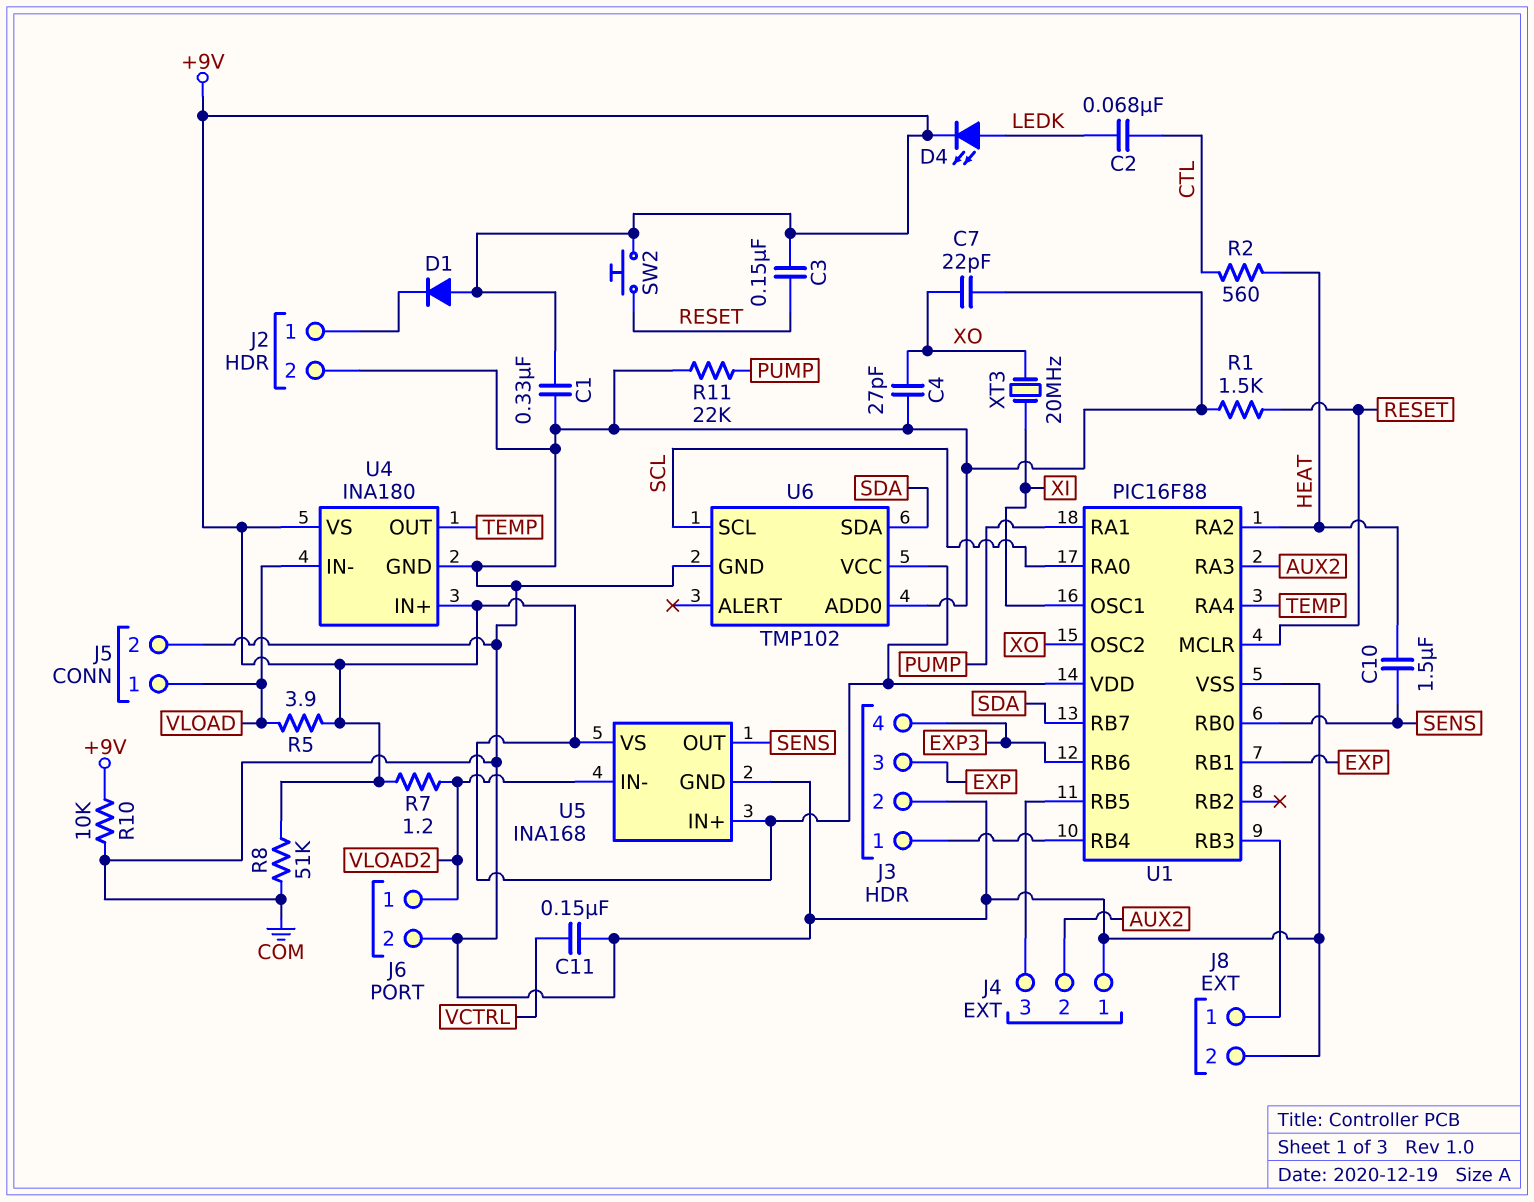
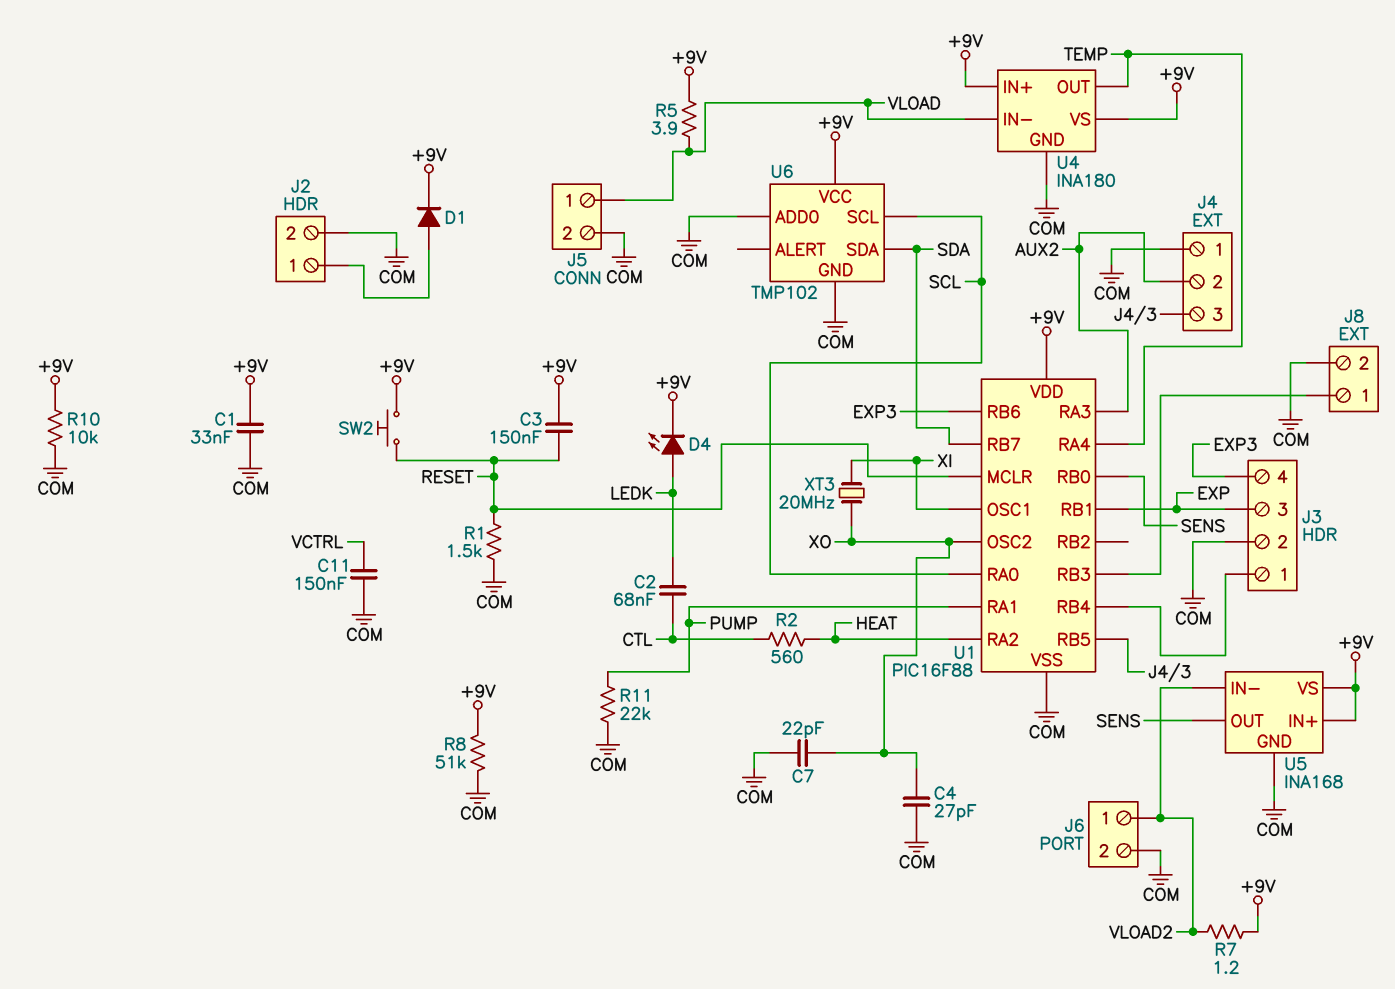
C1: 330nF (+9V, COM) -> 33nF (+9V, COM)
C10: 1.5uF (HEAT, SENS) -> none
D1: diode (A +9V, K J2/1) -> diode (A J2/1, K +9V)

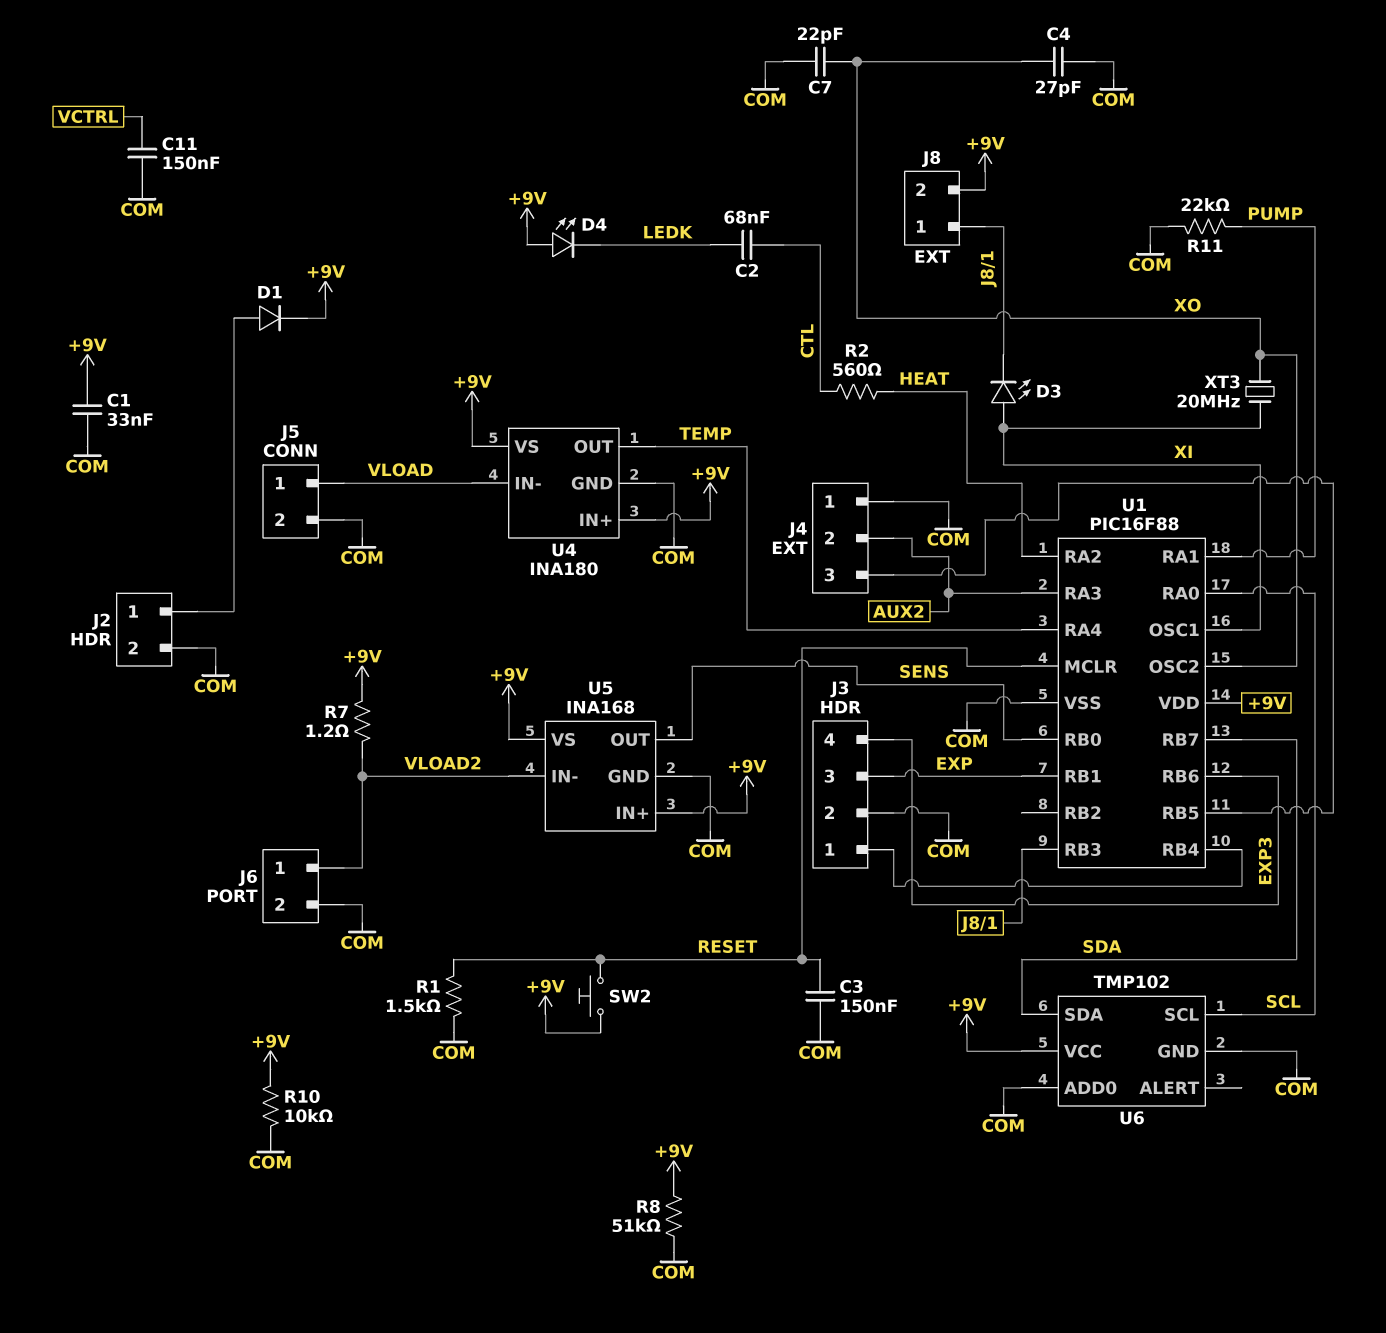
C3: 150nF (+9V, RESET) -> 150nF (COM, RESET)
D3: none -> LED (A XI, K J8/1)
D4: LED (A LEDK, K +9V) -> LED (A +9V, K LEDK)
J8 pin 2: COM -> +9V
R5: 3.9 (+9V, VLOAD) -> none

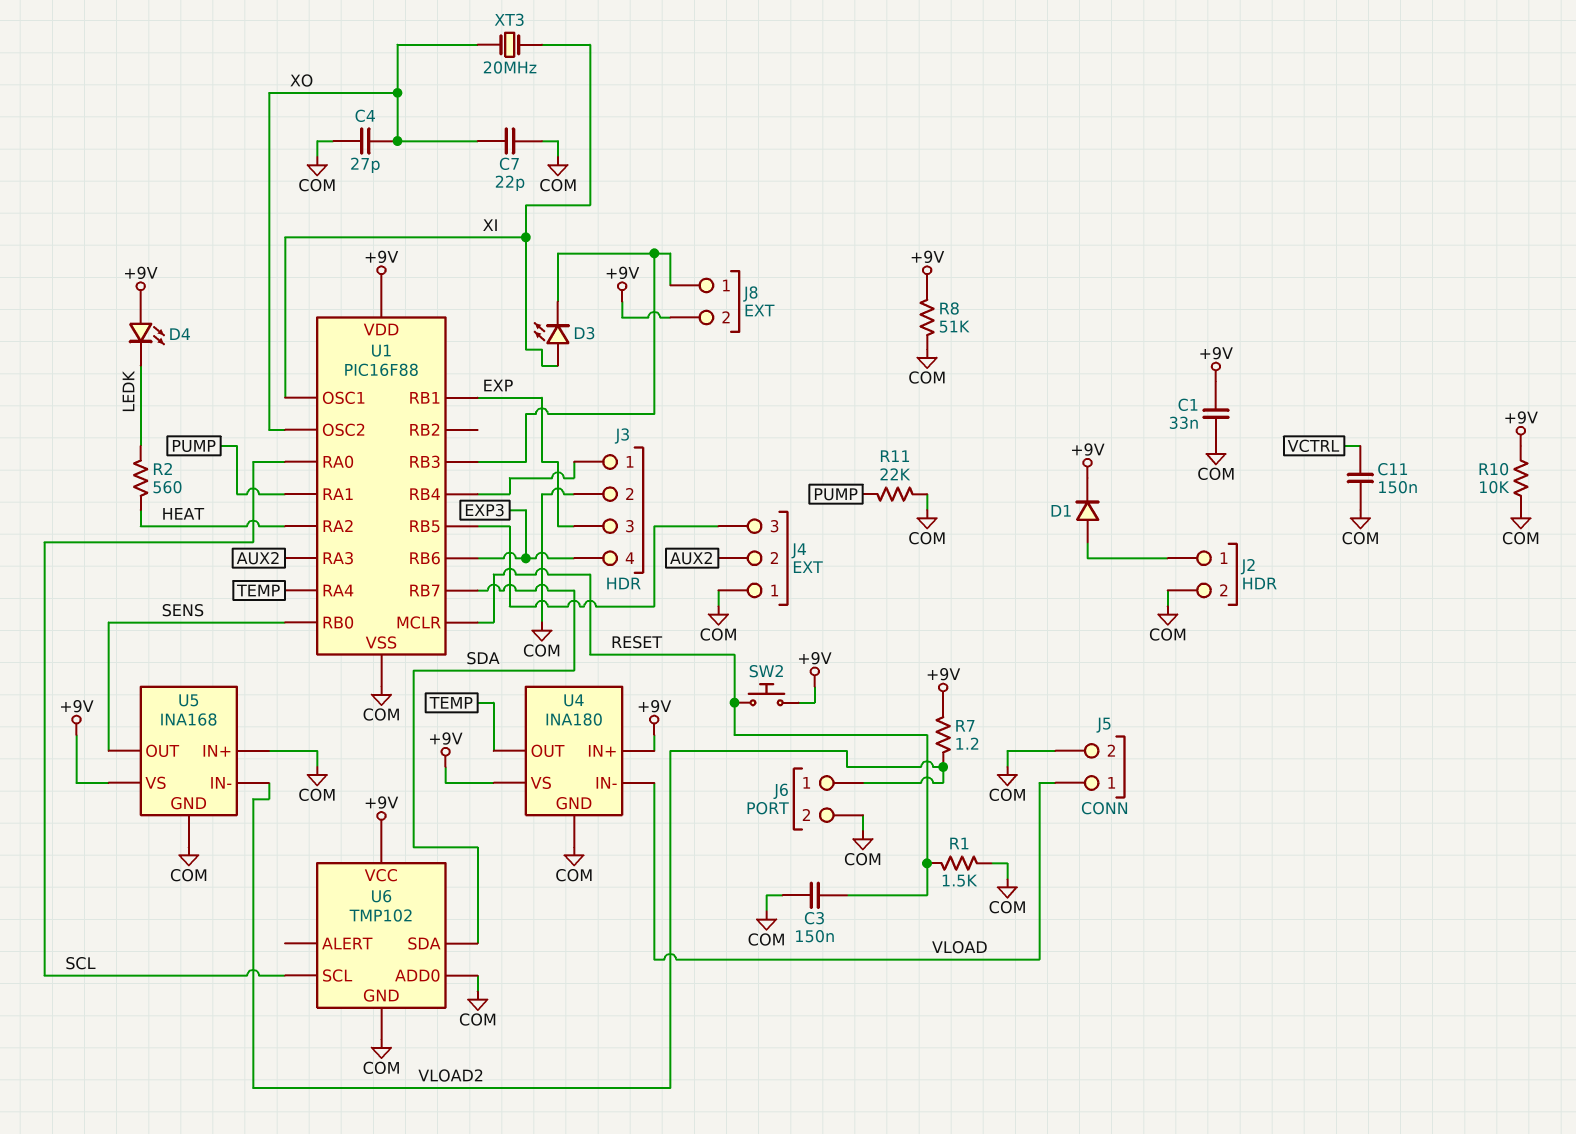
C2: 68nF (CTL, LEDK) -> none
R2: 560 (CTL, HEAT) -> 560 (HEAT, LEDK)
U5 pin IN+: +9V -> COM

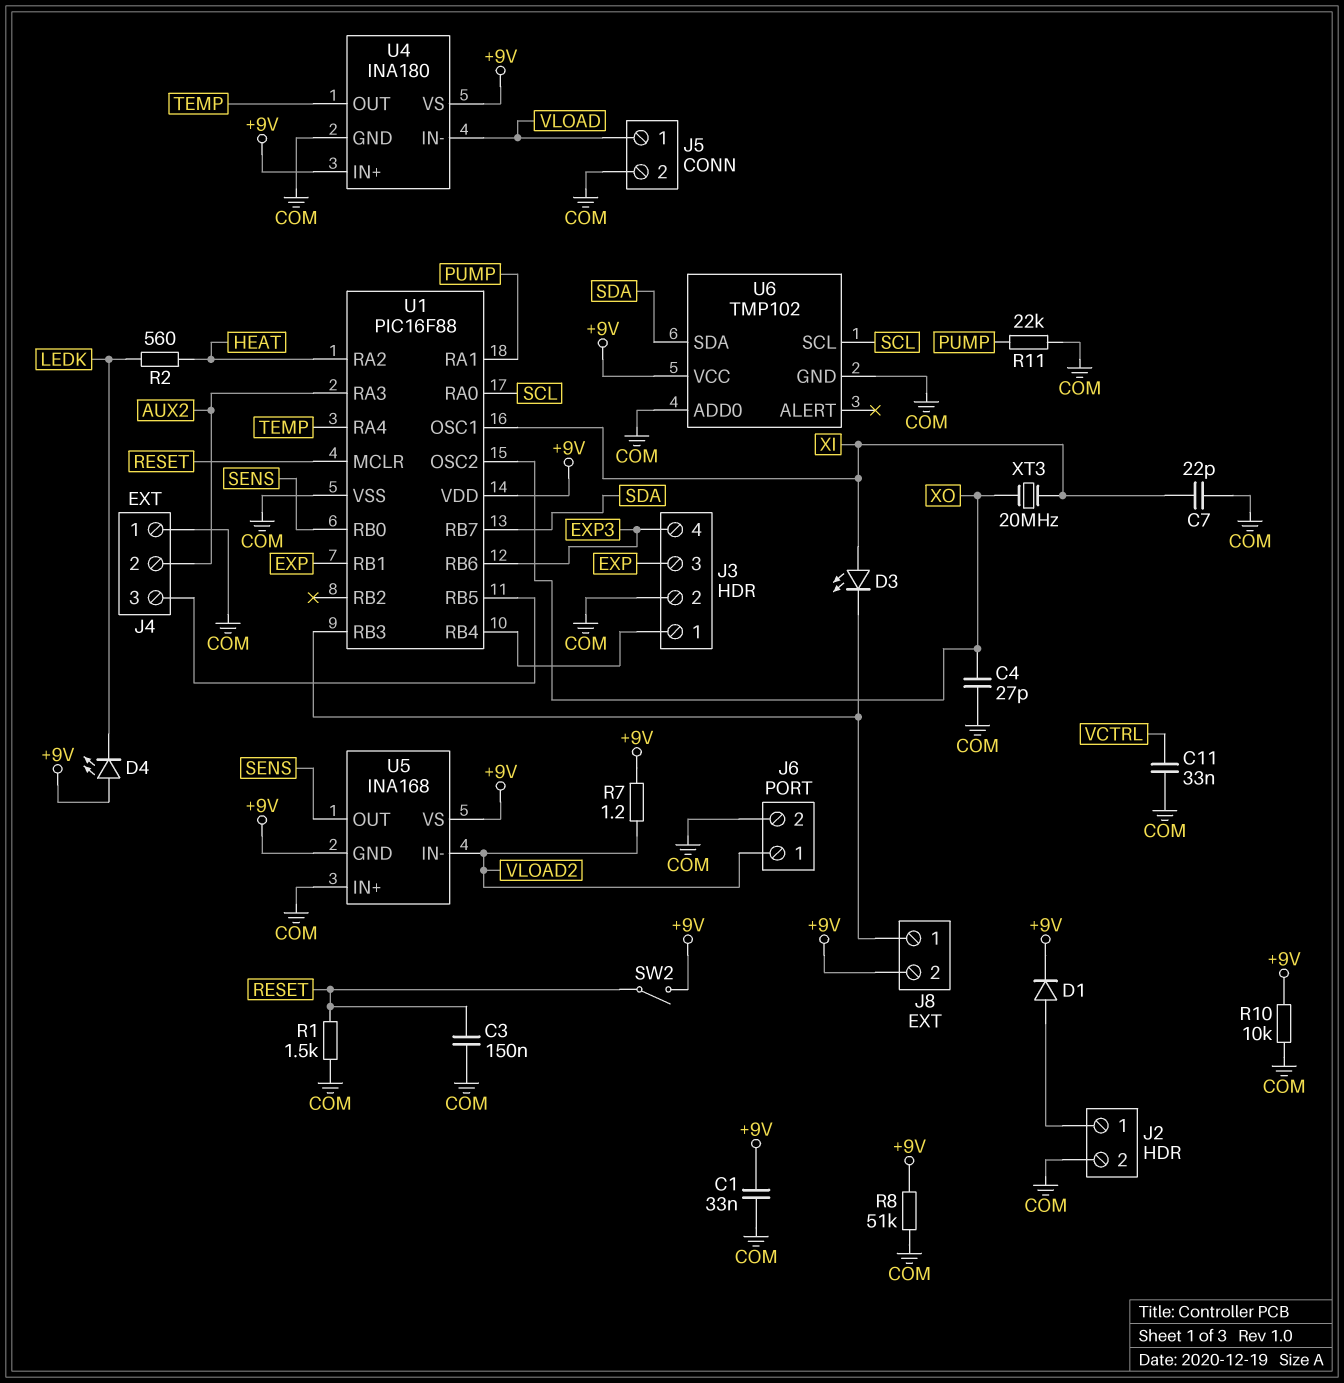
C7: 22pF (COM, XO) -> 22pF (COM, XI)
C11: 150nF (COM, VCTRL) -> 33nF (COM, VCTRL)
SW2: button (+9V, RESET) -> switch (+9V, RESET)
U5 pin GND: COM -> +9V

